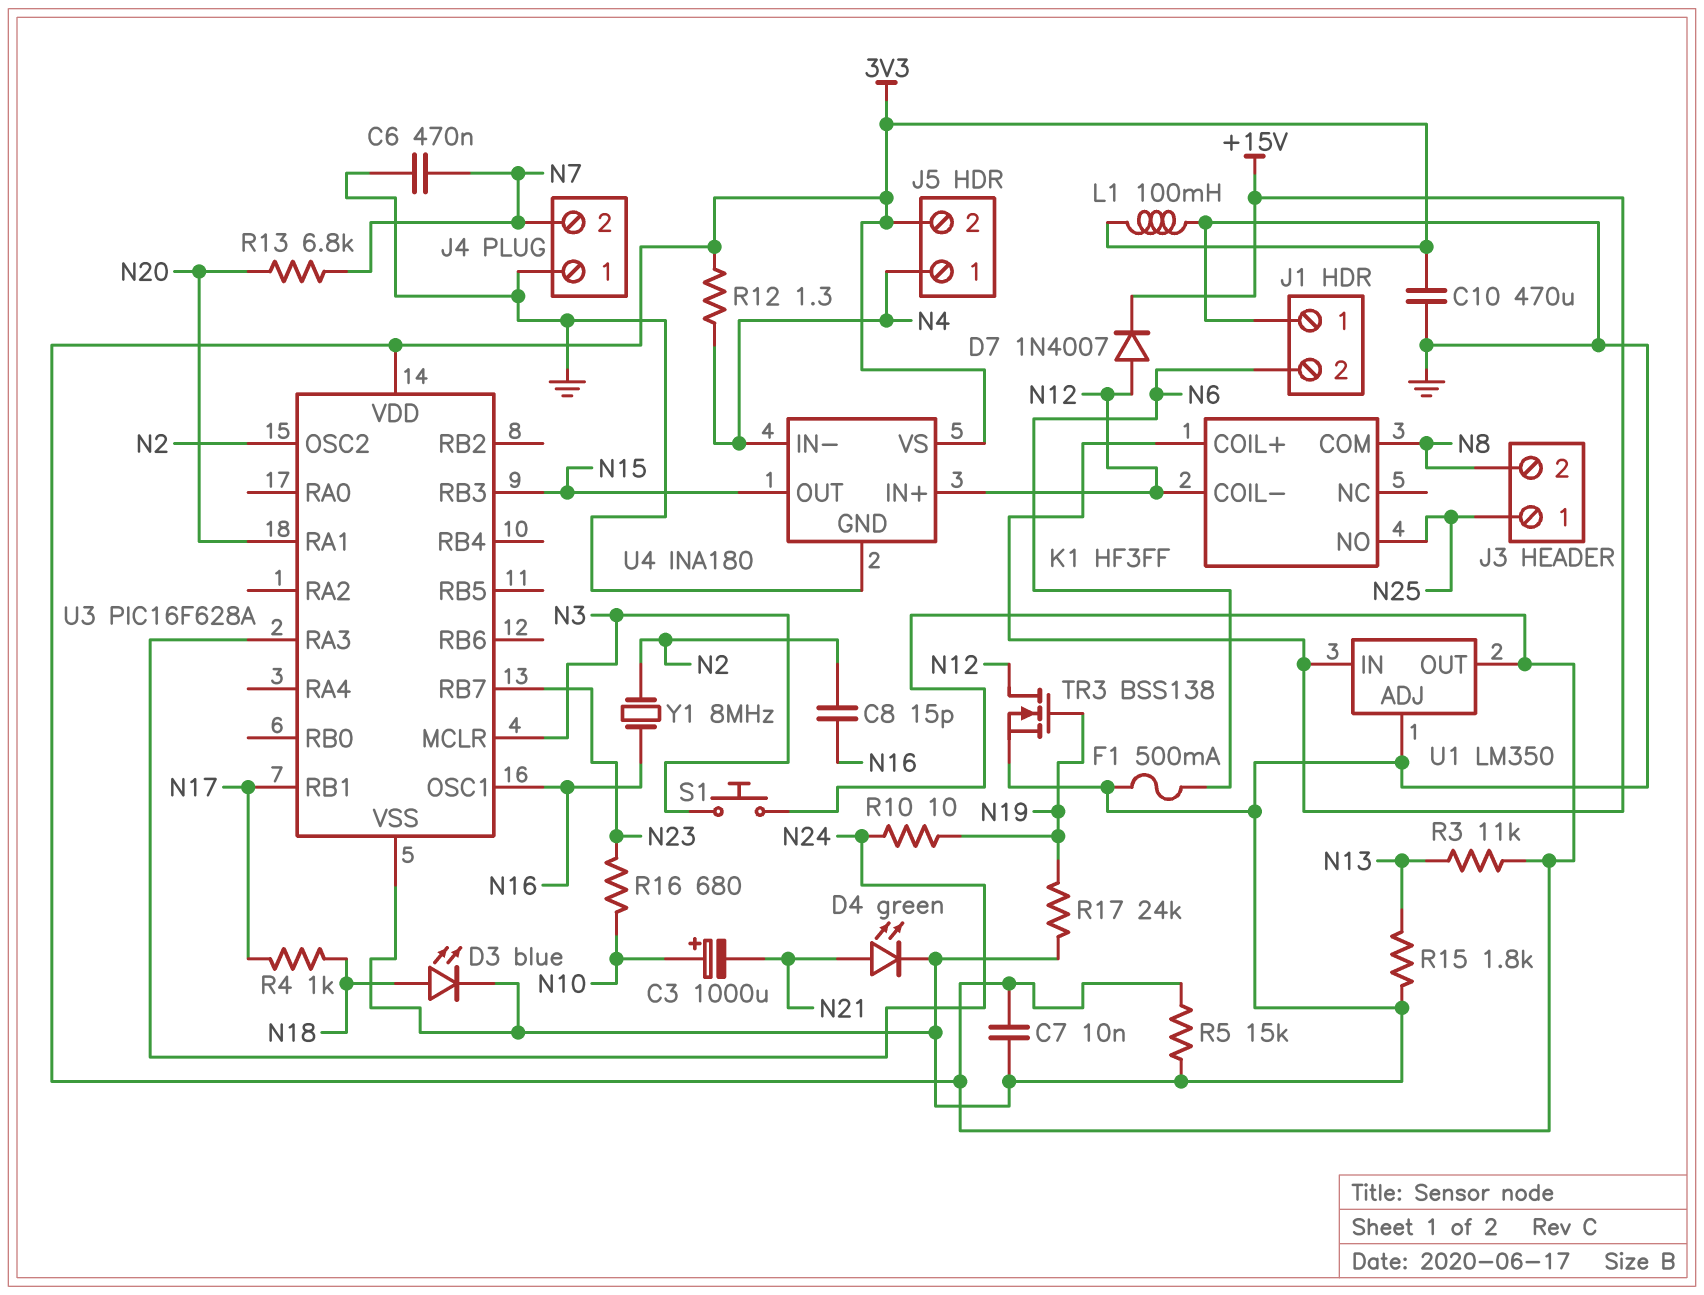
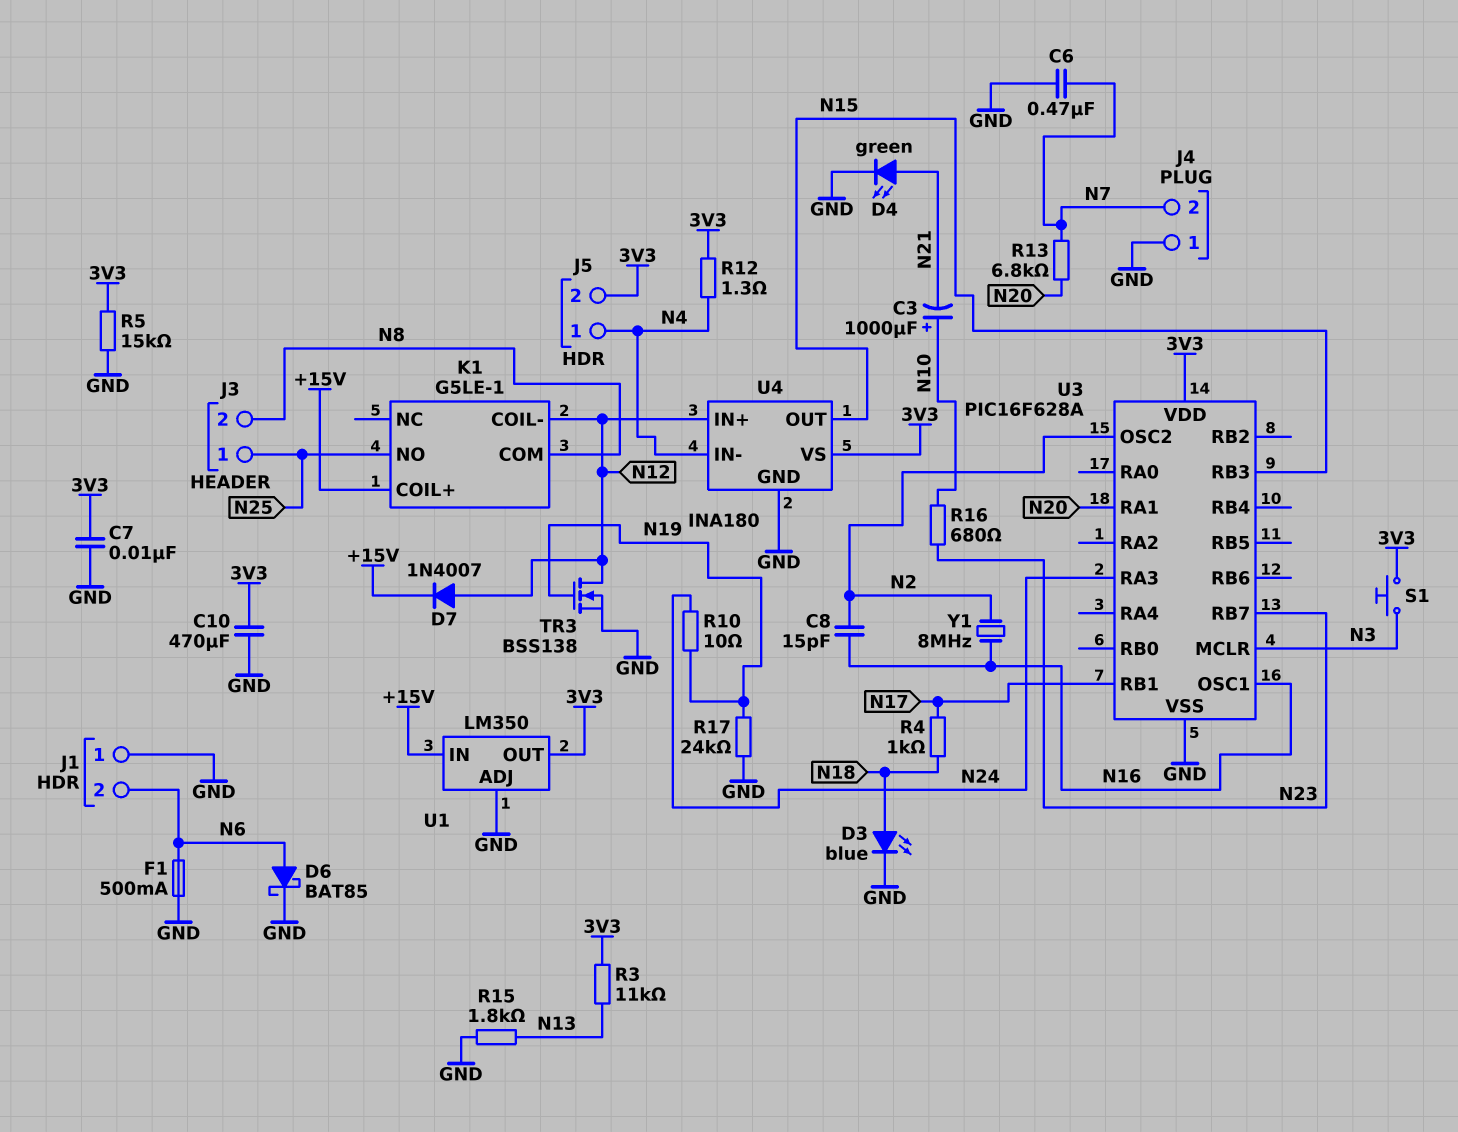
D6: none -> schottky BAT85 (A N6, K GND)
K1: HF3FF -> G5LE-1
L1: 100mH (3V3, GND) -> none

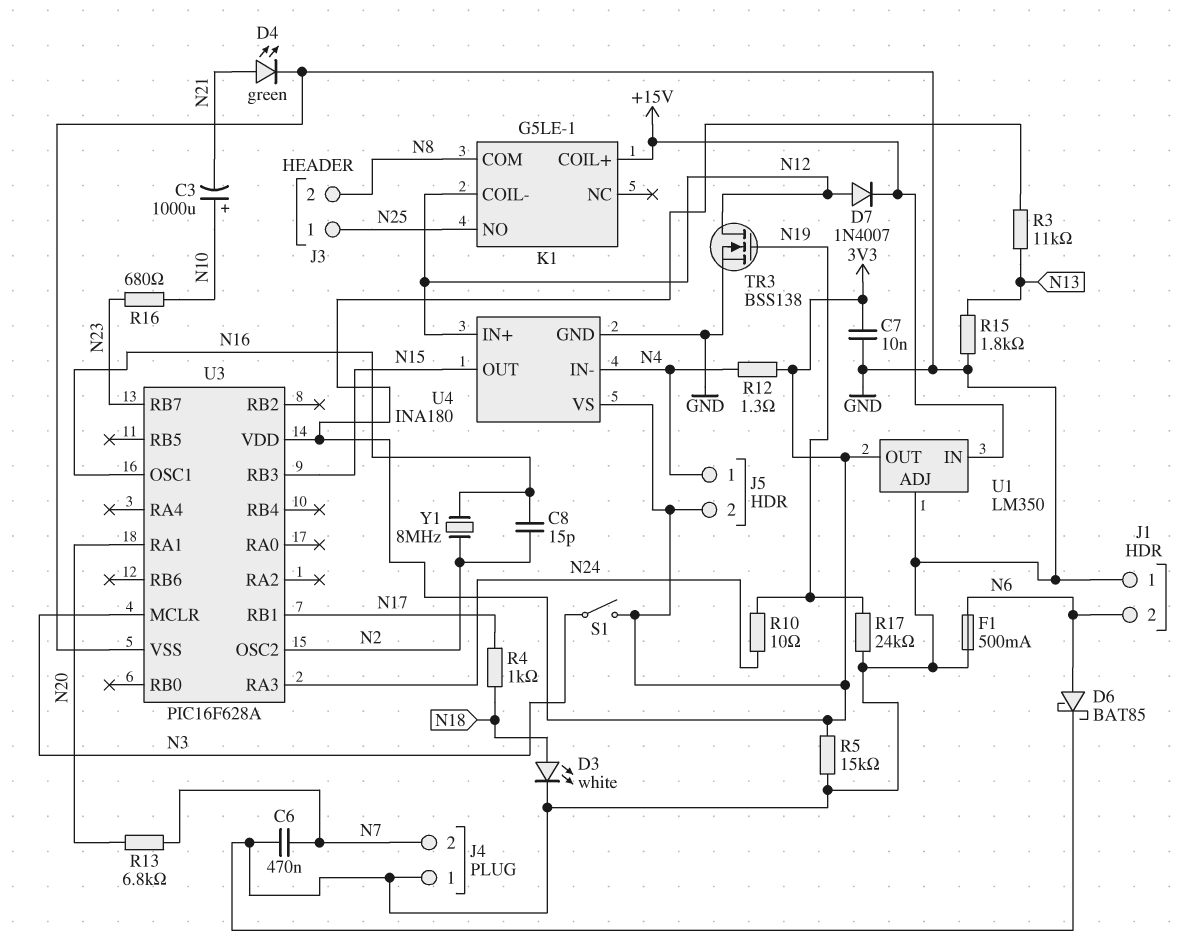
C10: 470uF (3V3, GND) -> none
D3: LED blue (A N18, K GND) -> LED white (A N18, K GND)
S1: button (3V3, N3) -> switch (3V3, N3)

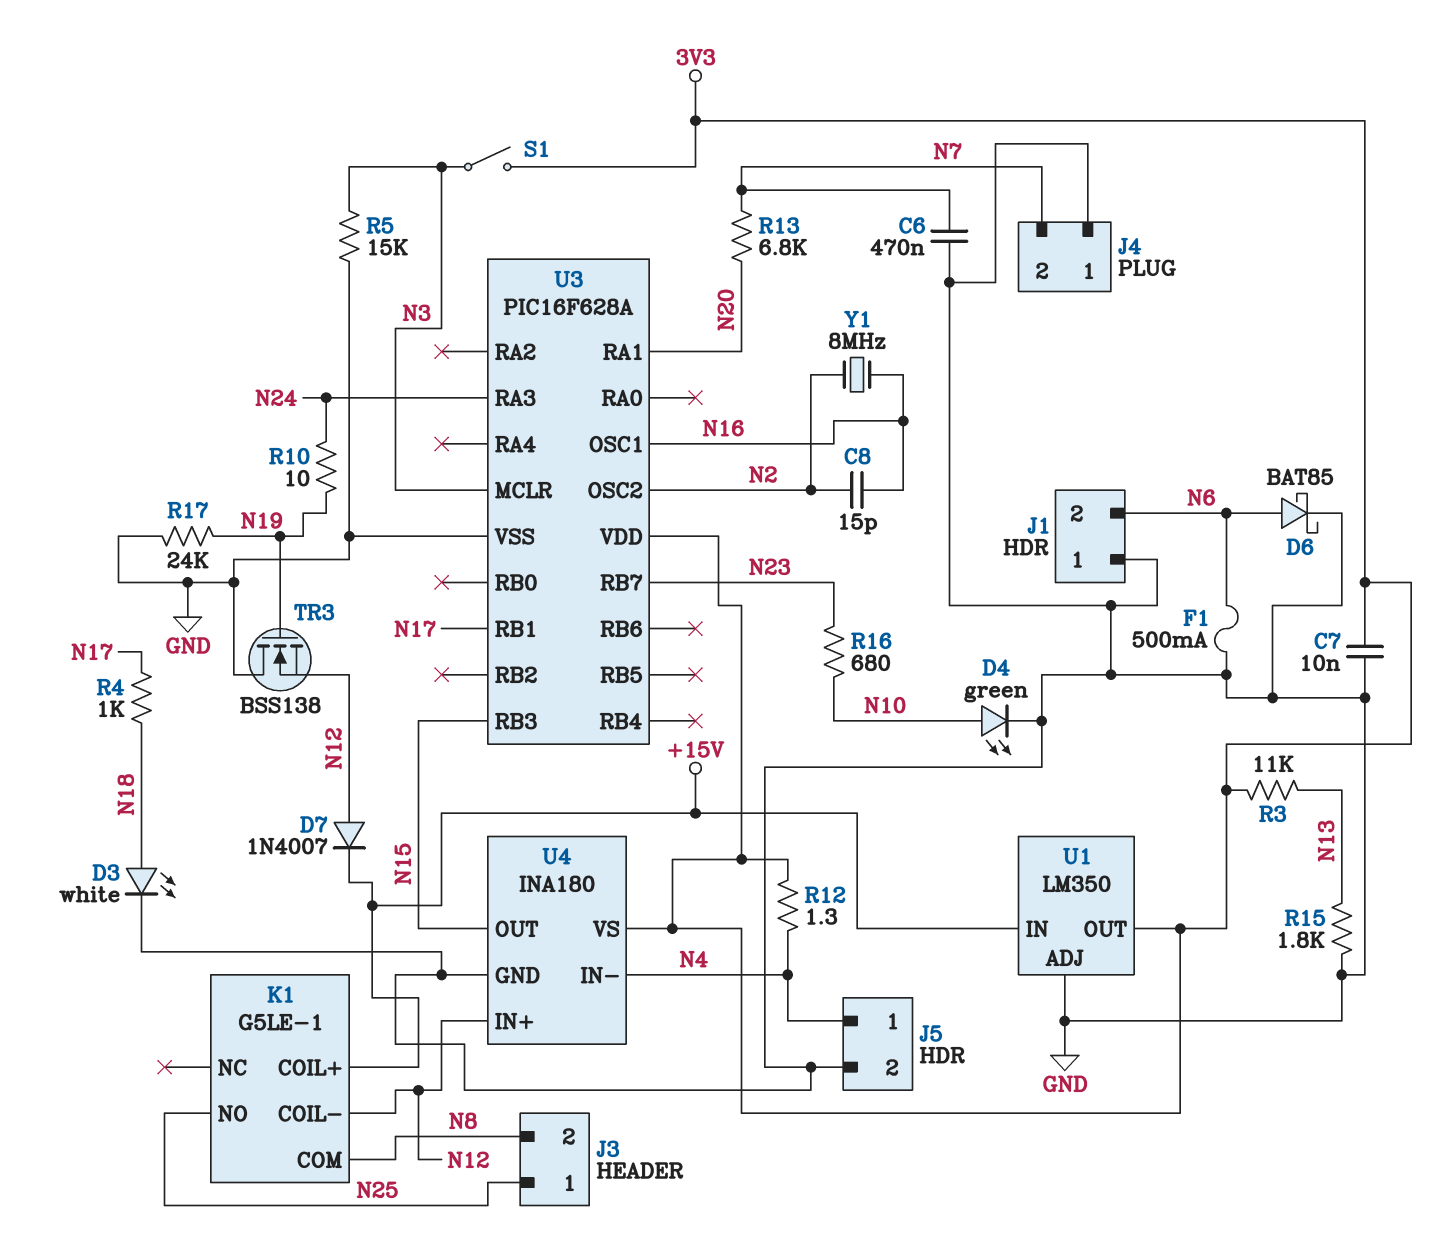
C3: 1000uF (plus N10, minus N21) -> none
D4: LED green (A N21, K GND) -> LED green (A N10, K GND)
J5 pin 2: 3V3 -> GND
R5: 15k (3V3, GND) -> 15k (GND, N3)
TR3: NMOS BSS138 (G N19, D N12, S GND) -> NMOS BSS138 (G N19, D GND, S N12)

